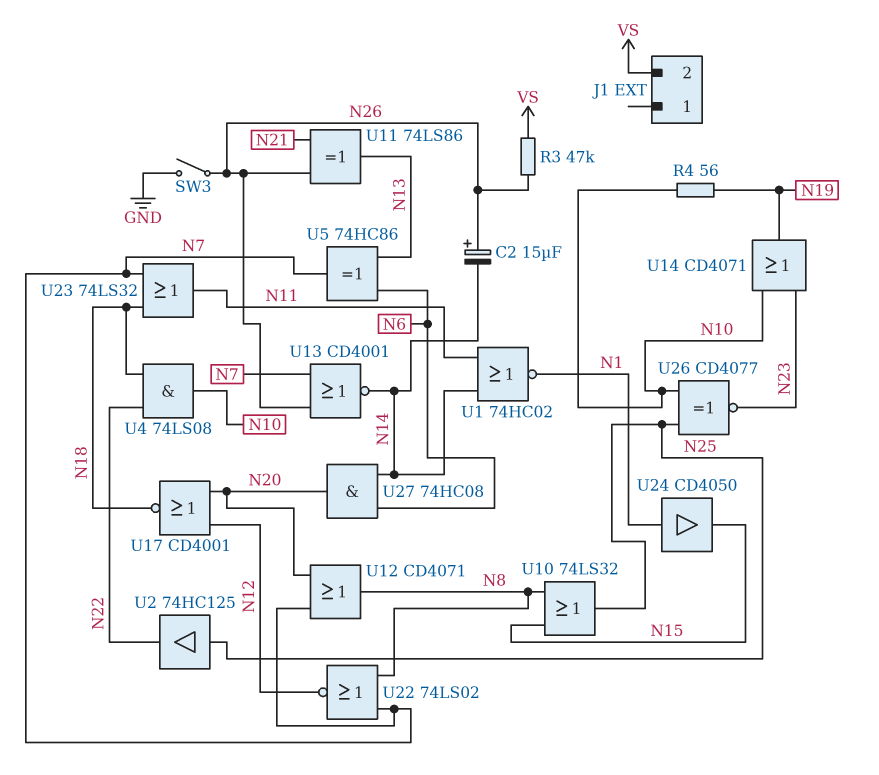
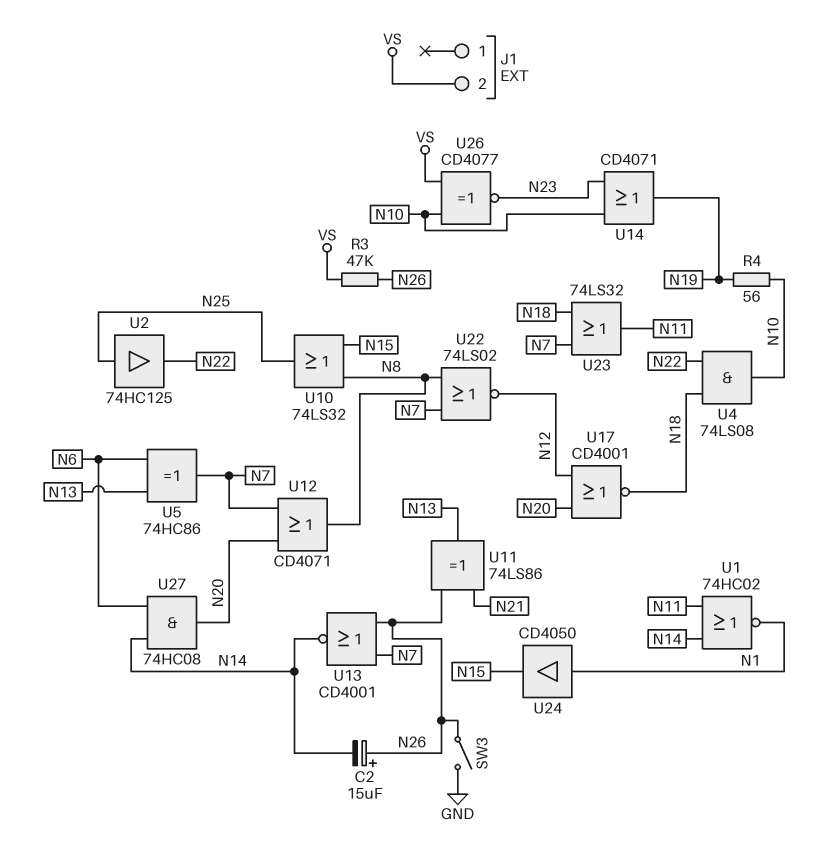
U26: XNOR CD4077 (in N10, in N25, out N23) -> XNOR CD4077 (in N10, in VS, out N23)

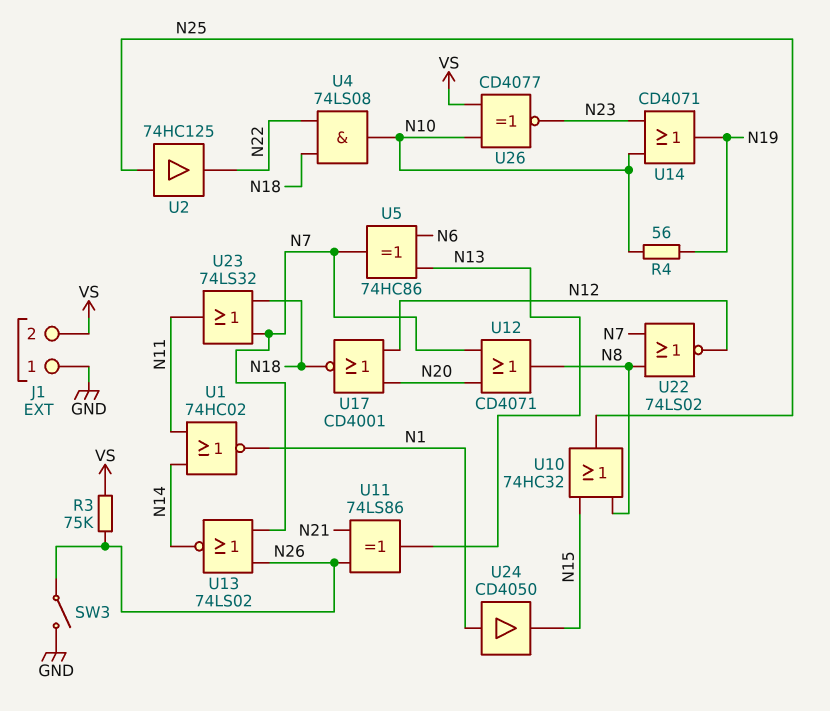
C2: 15uF (plus N26, minus N14) -> none
J1 pin 1: none -> GND
R3: 47k (N26, VS) -> 75k (N26, VS)
U10: OR 74LS32 (in N8, in N15, out N25) -> OR 74HC32 (in N8, in N15, out N25)
U13: NOR CD4001 (in N7, in N26, out N14) -> NOR 74LS02 (in N7, in N26, out N14)
U27: AND 74HC08 (in N6, in N14, out N20) -> none

